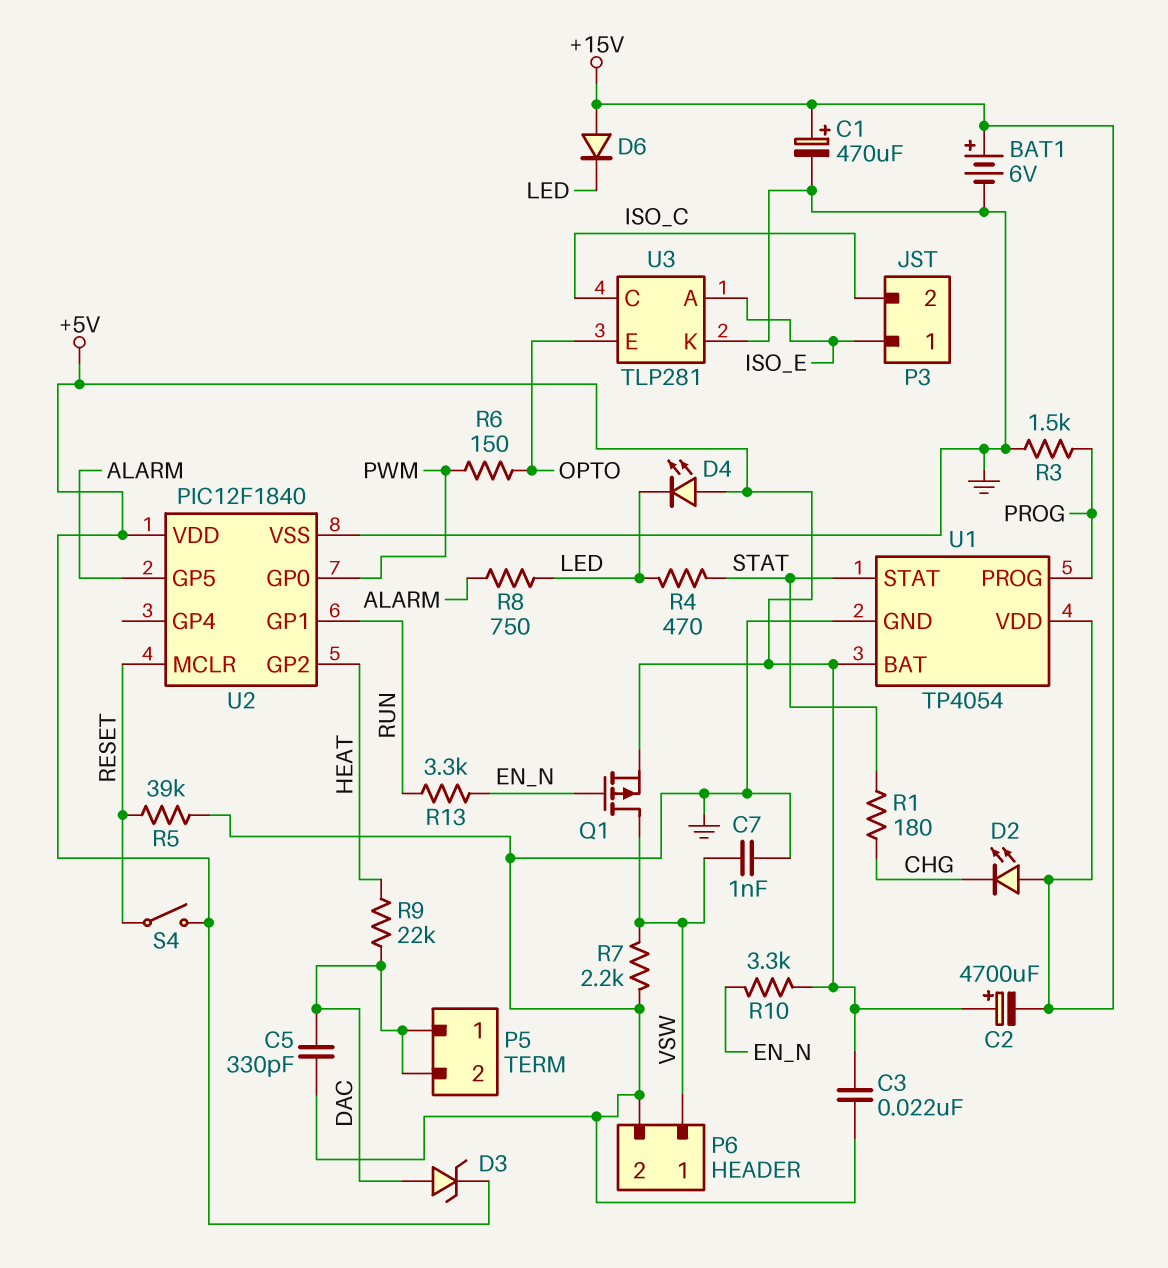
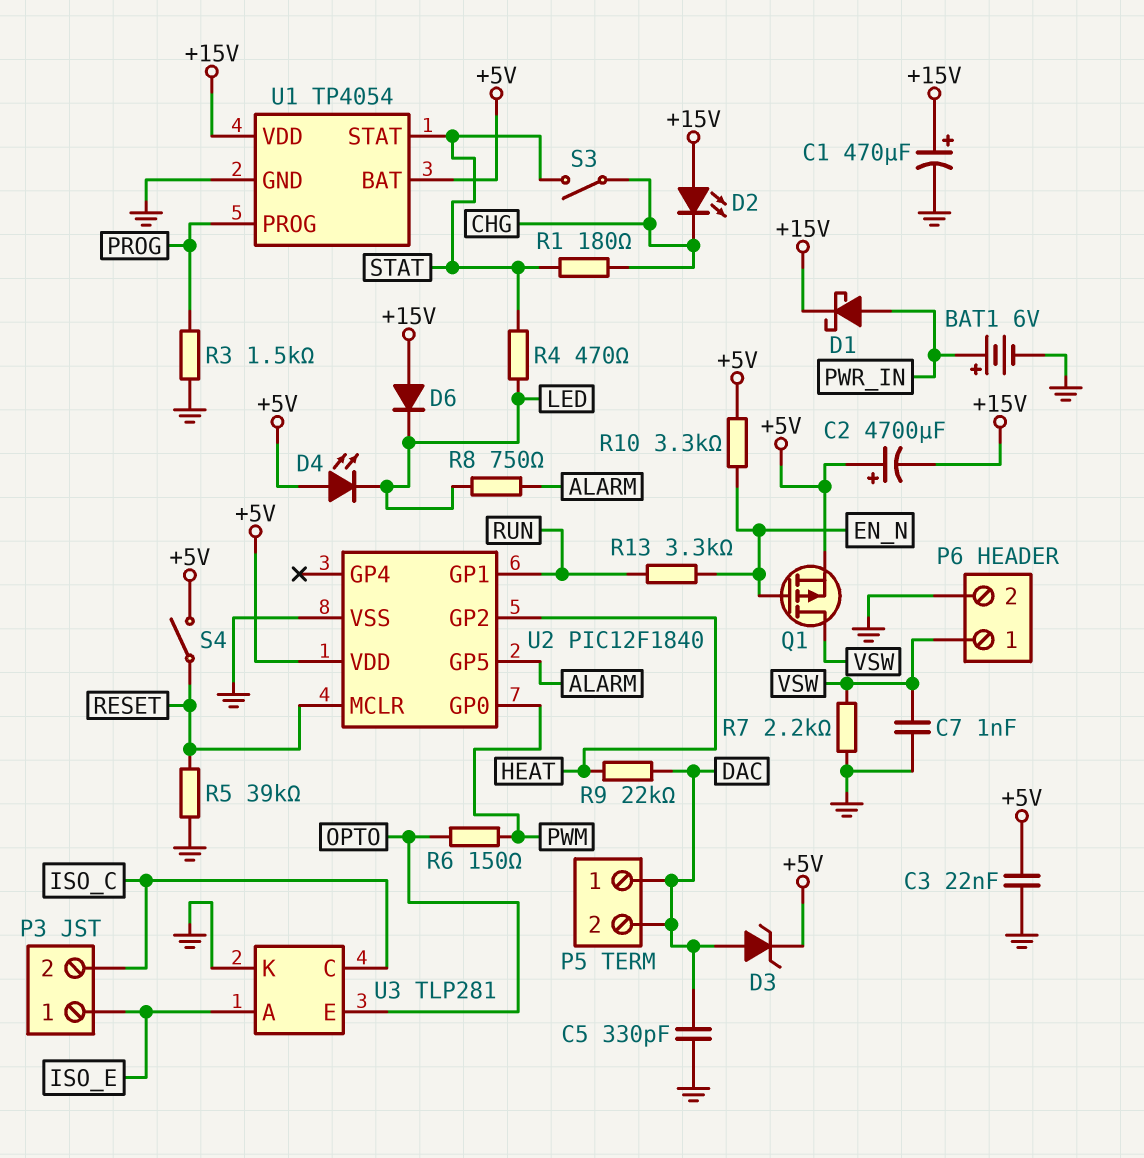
BAT1: 6V (plus +15V, minus GND) -> 6V (plus PWR_IN, minus GND)
D1: none -> schottky (A PWR_IN, K +15V)
S3: none -> switch (CHG, STAT)

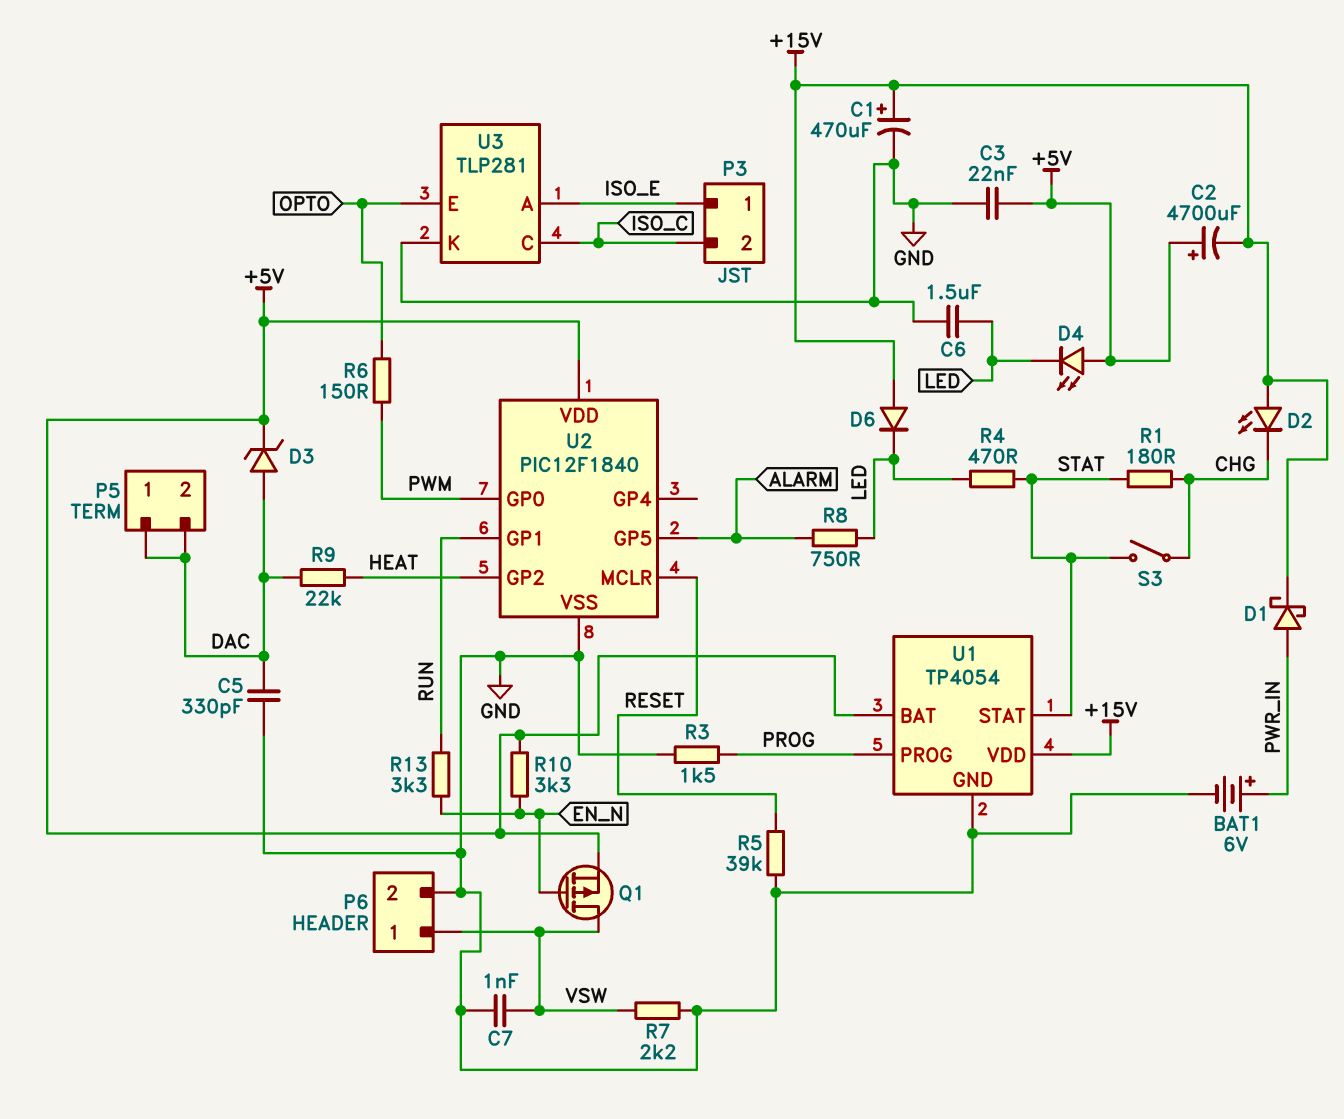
C6: none -> 1.5uF (GND, LED)
S4: switch (+5V, RESET) -> none

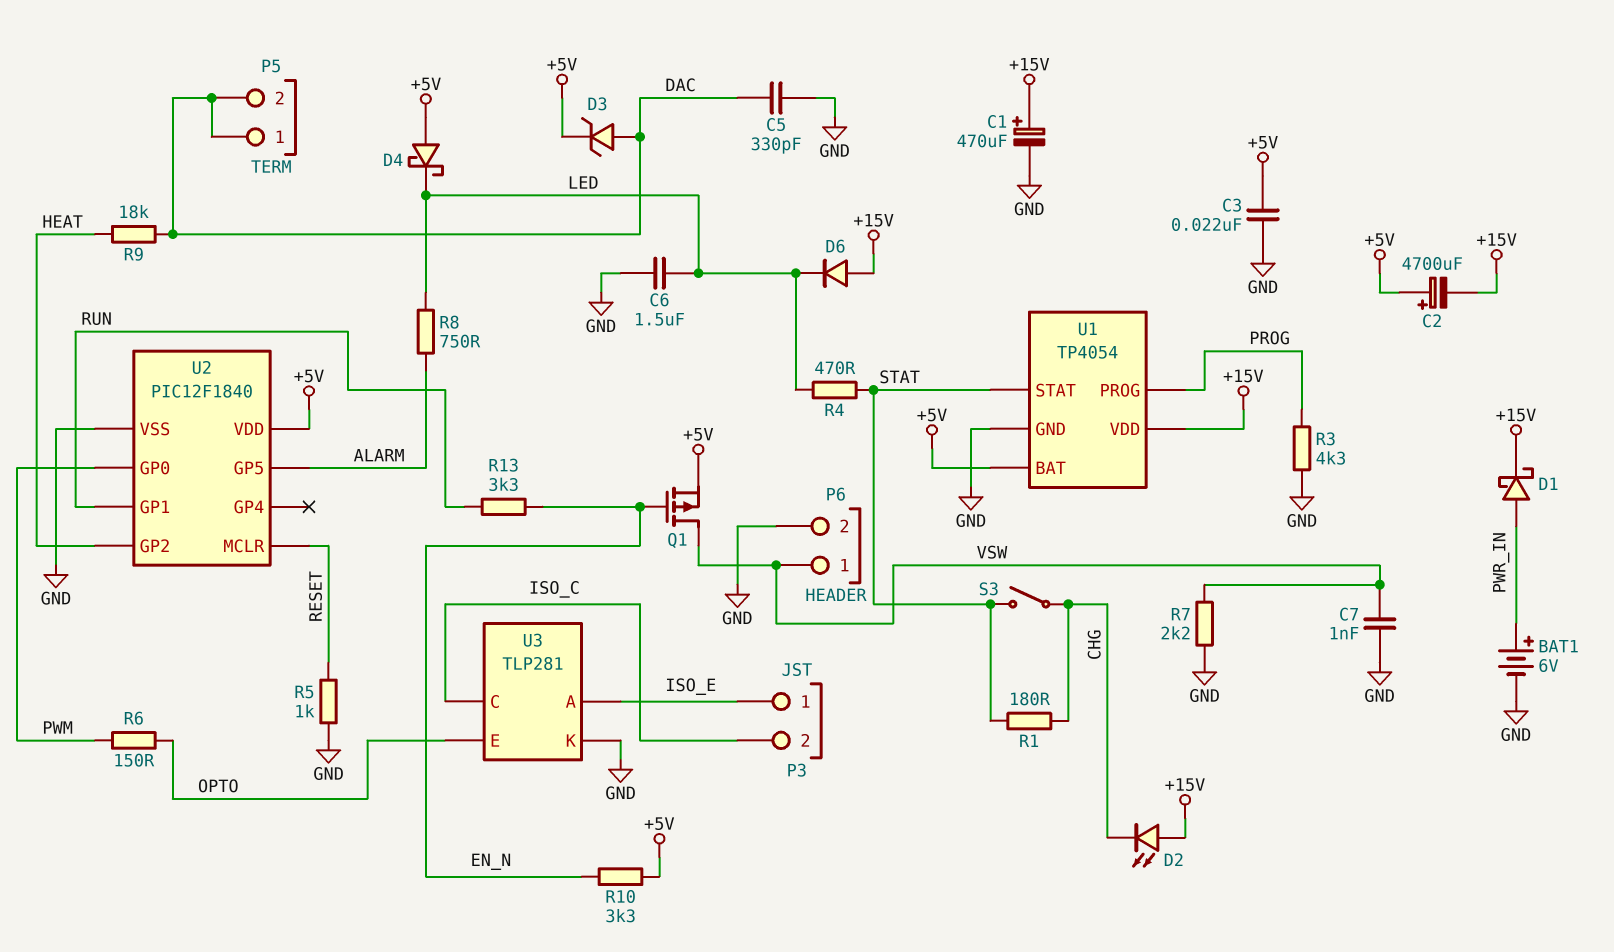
D4: LED (A +5V, K LED) -> schottky (A +5V, K LED)
R3: 1.5k (GND, PROG) -> 4.3k (GND, PROG)
R5: 39k (GND, RESET) -> 1k (GND, RESET)
R9: 22k (DAC, HEAT) -> 18k (DAC, HEAT)

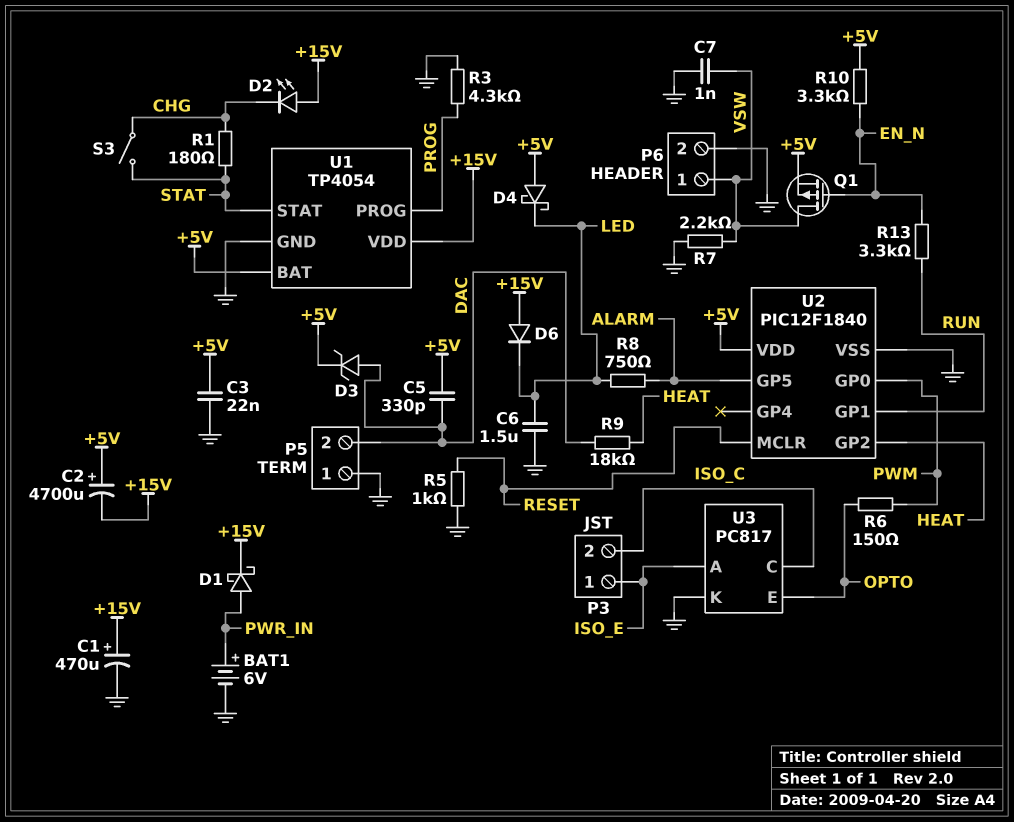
C5: 330pF (DAC, GND) -> 330pF (+5V, DAC)
P5 pin 1: DAC -> GND
R4: 470 (LED, STAT) -> none
U3: TLP281 -> PC817

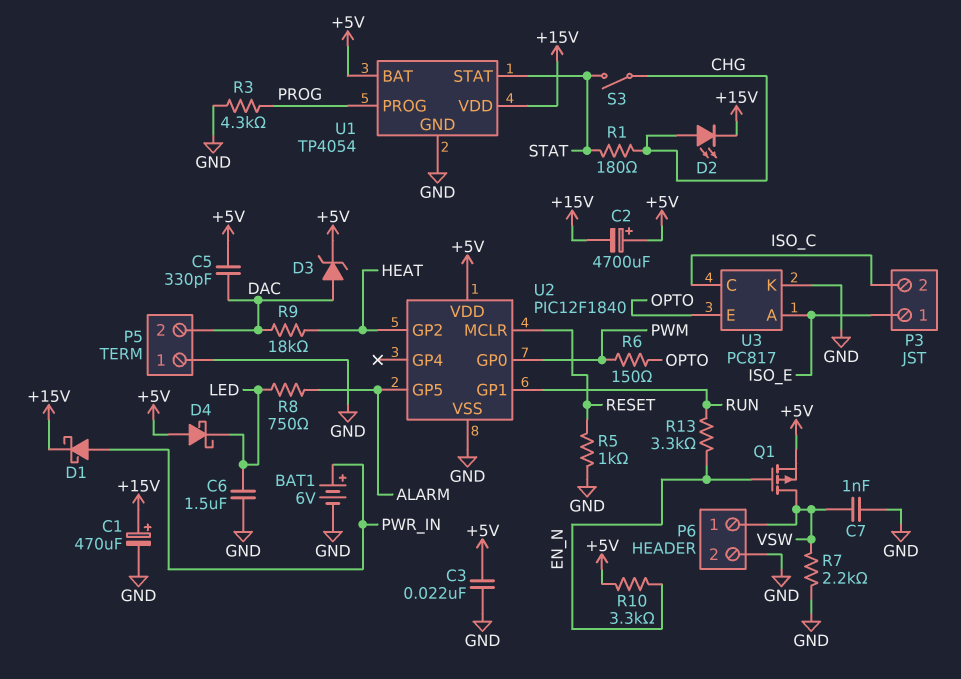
D2: LED (A +15V, K CHG) -> LED (A CHG, K +15V)
D6: diode (A +15V, K LED) -> none

